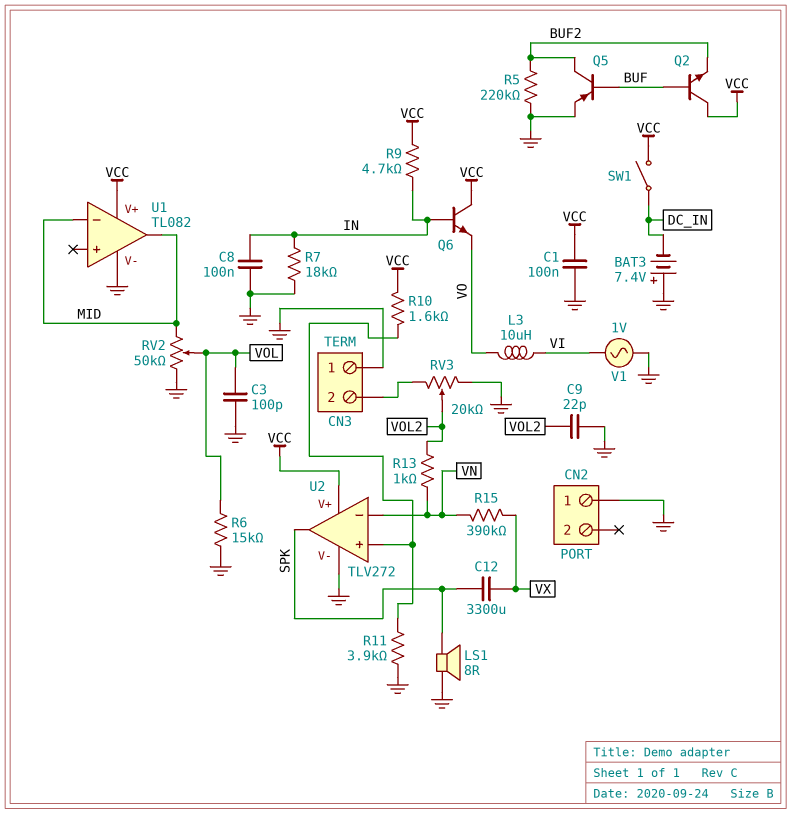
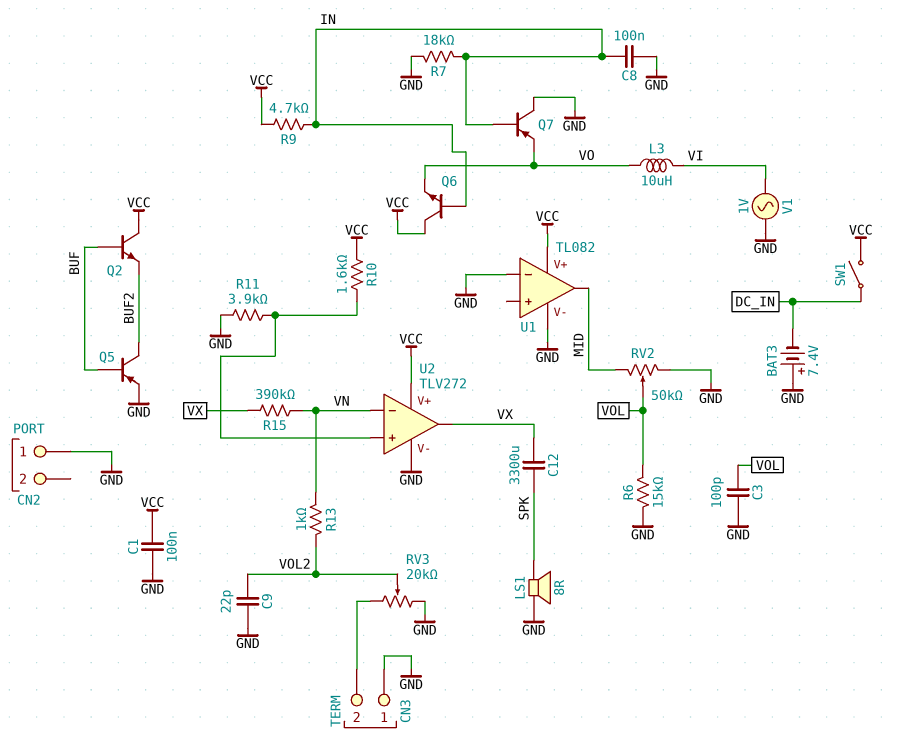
Q7: none -> PNP (B IN, C GND, E VO)
R5: 220k (BUF2, GND) -> none
U1 pin in-: MID -> GND
U2 pin out: SPK -> VX

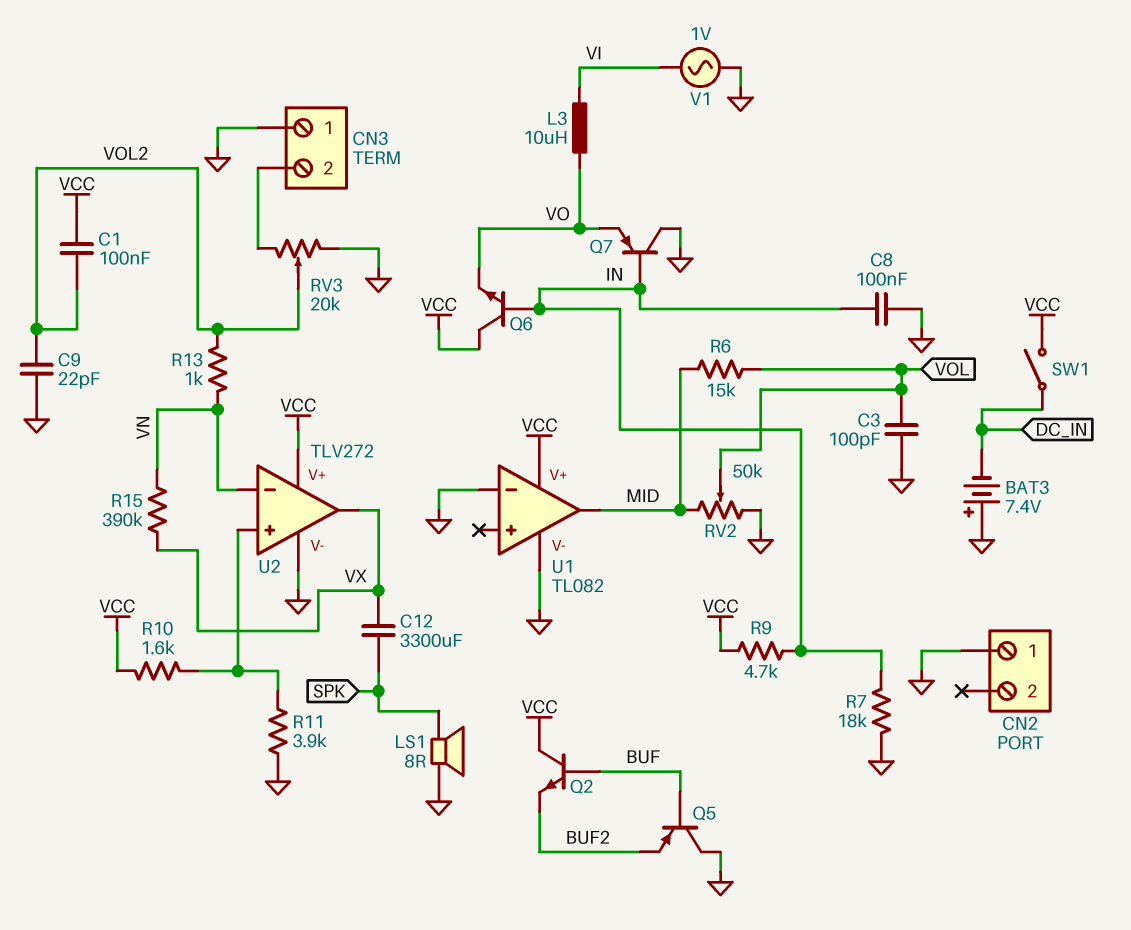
C1: 100nF (GND, VCC) -> 100nF (VCC, VOL2)
Q5: PNP (B BUF, C BUF2, E GND) -> PNP (B BUF, C GND, E BUF2)
R6: 15k (GND, VOL) -> 15k (MID, VOL)

